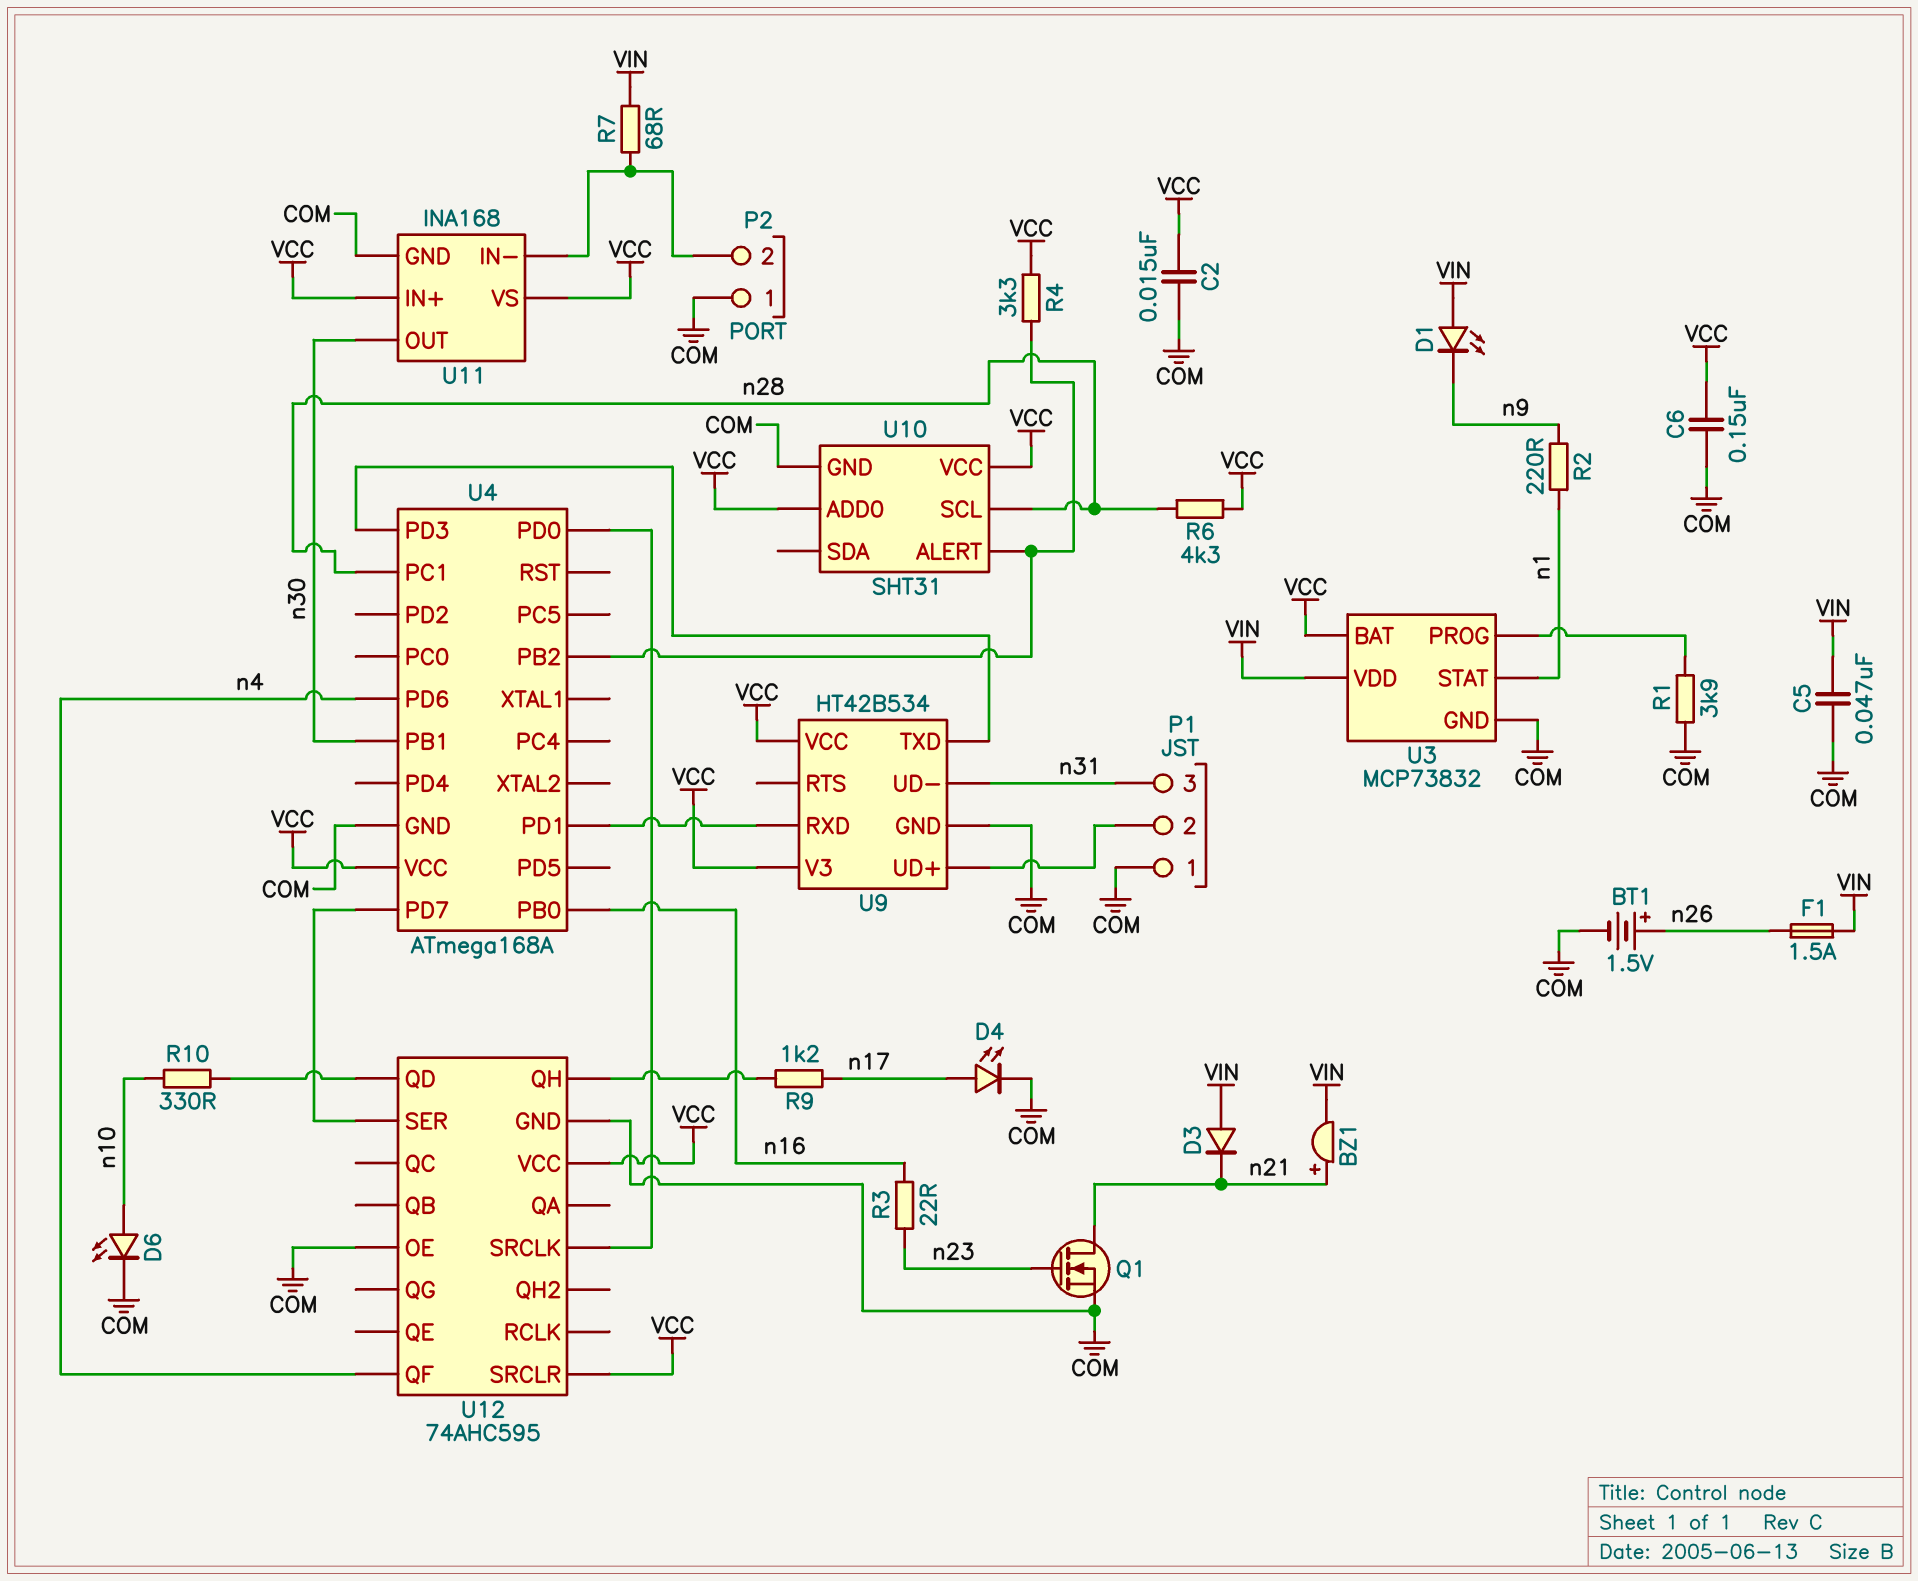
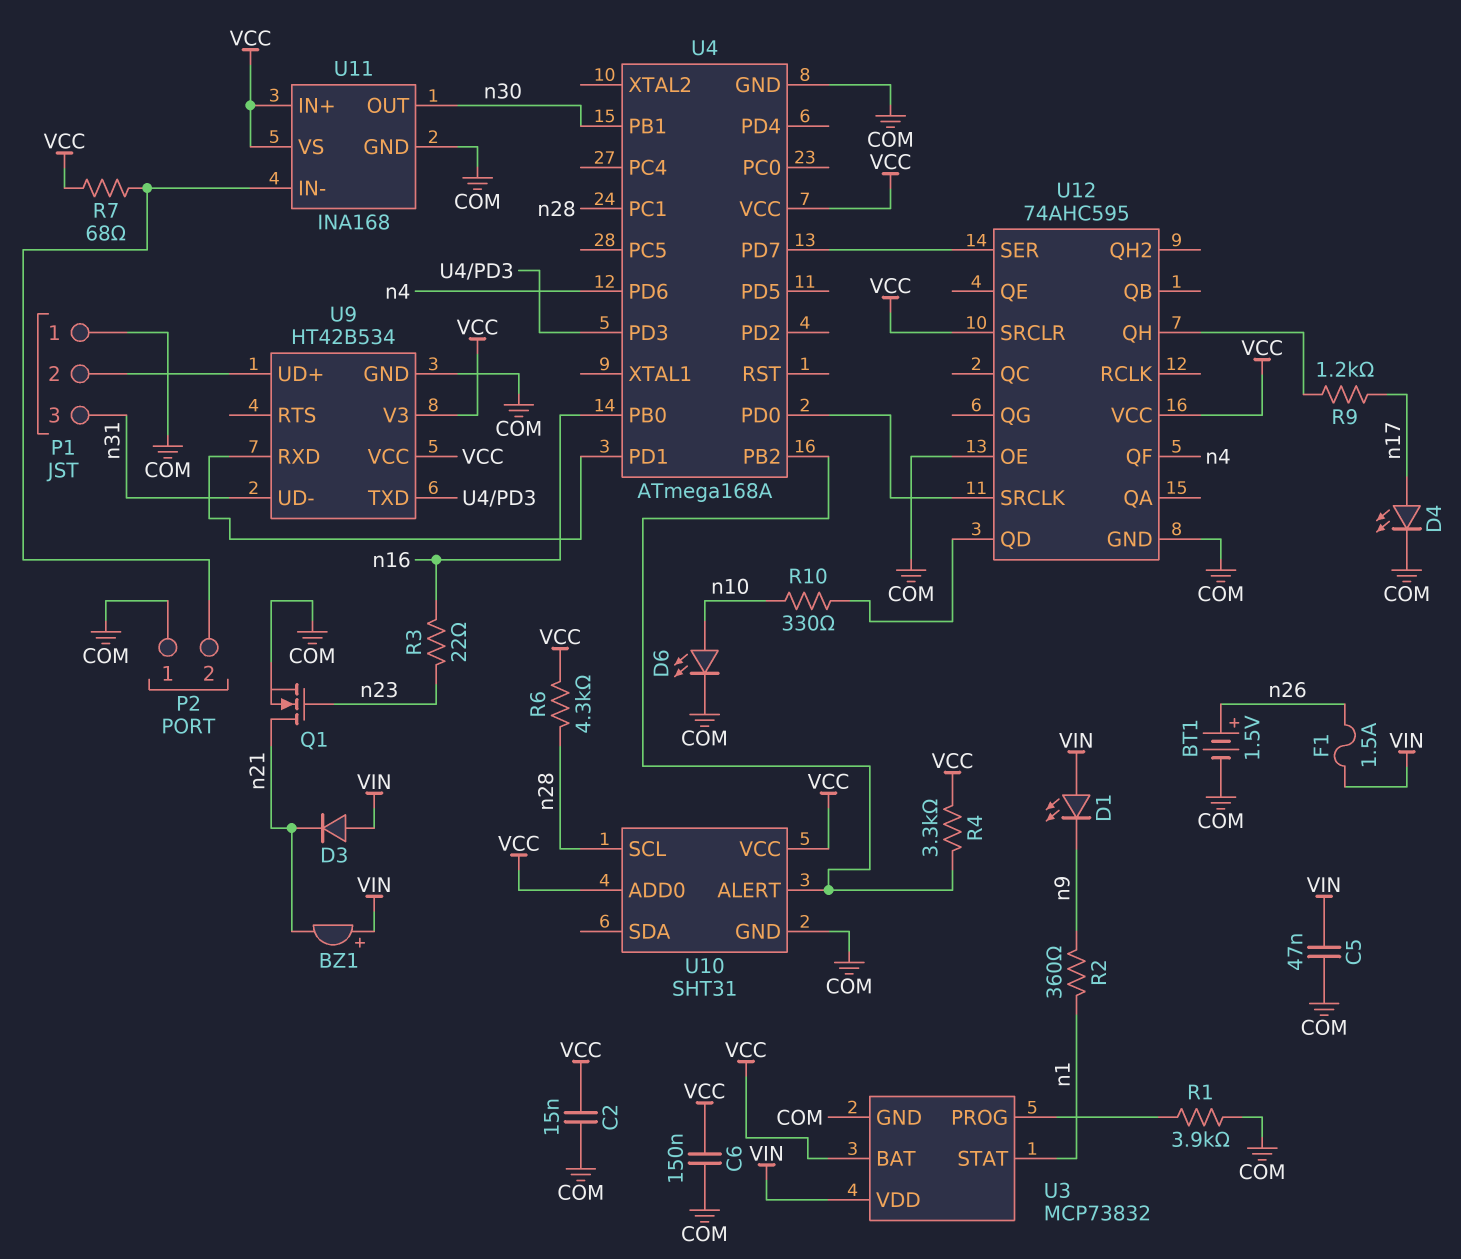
BZ1: buzzer (plus n21, minus VIN) -> buzzer (plus VIN, minus n21)
R2: 220 (n1, n9) -> 360 (n1, n9)
R7: 68 (P2/2, VIN) -> 68 (P2/2, VCC)

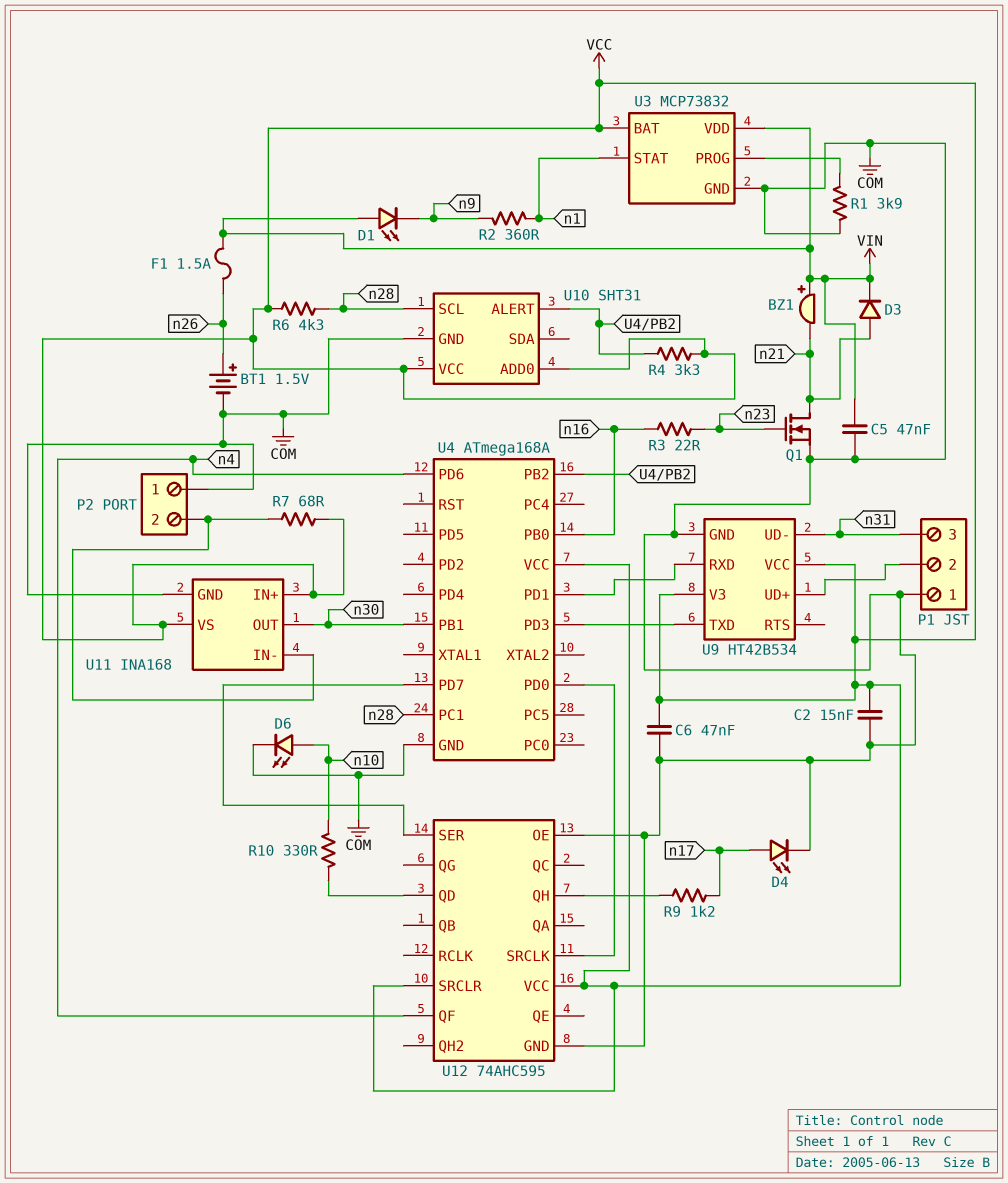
C6: 150nF (COM, VCC) -> 47nF (COM, VCC)
D3: diode (A VIN, K n21) -> diode (A n21, K VIN)

